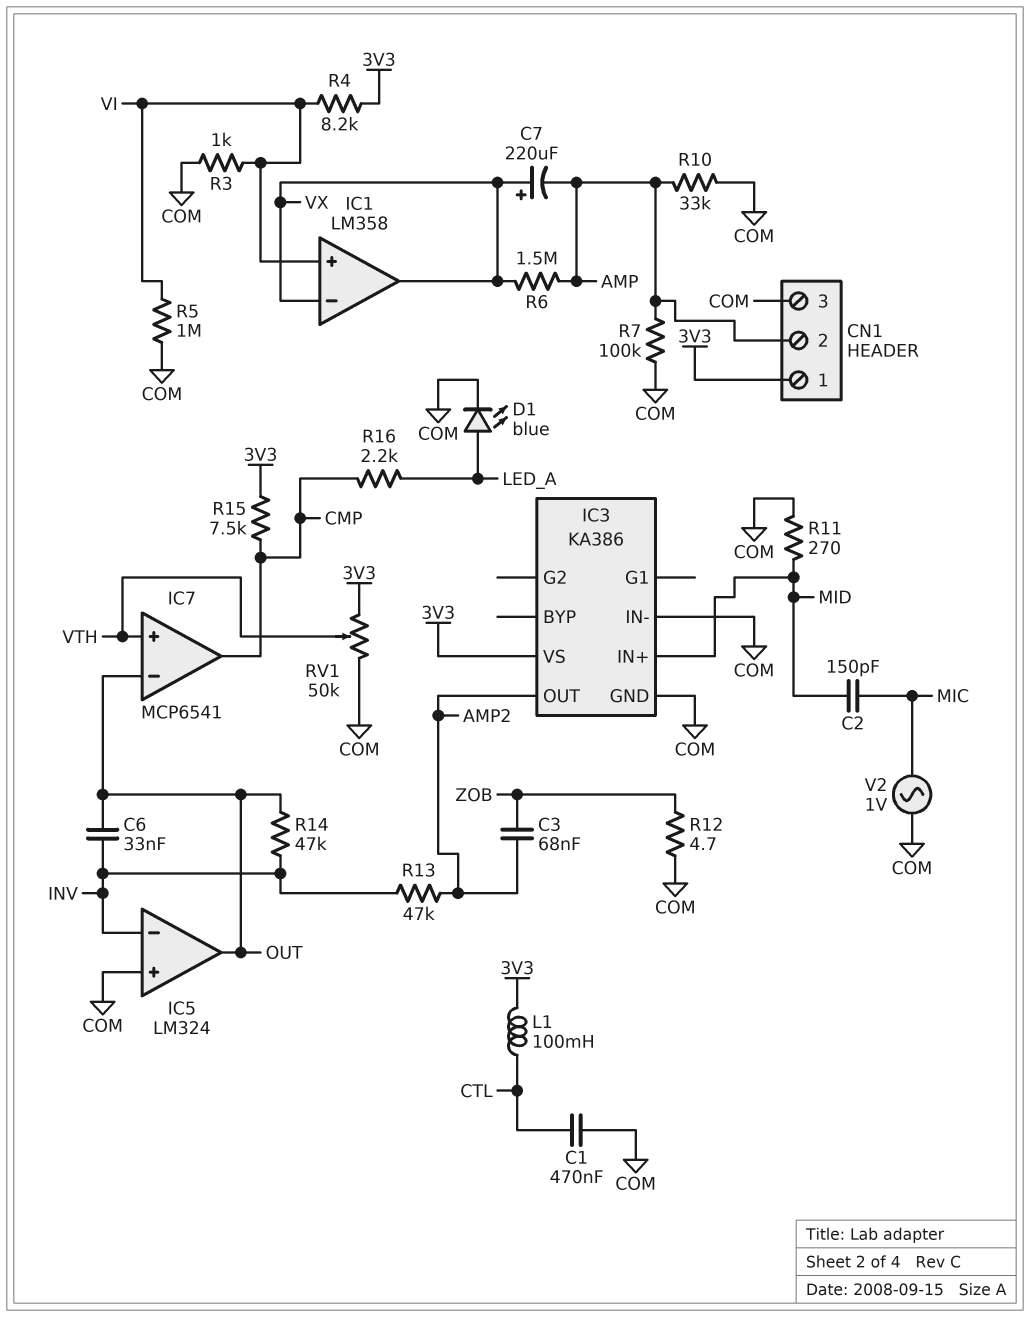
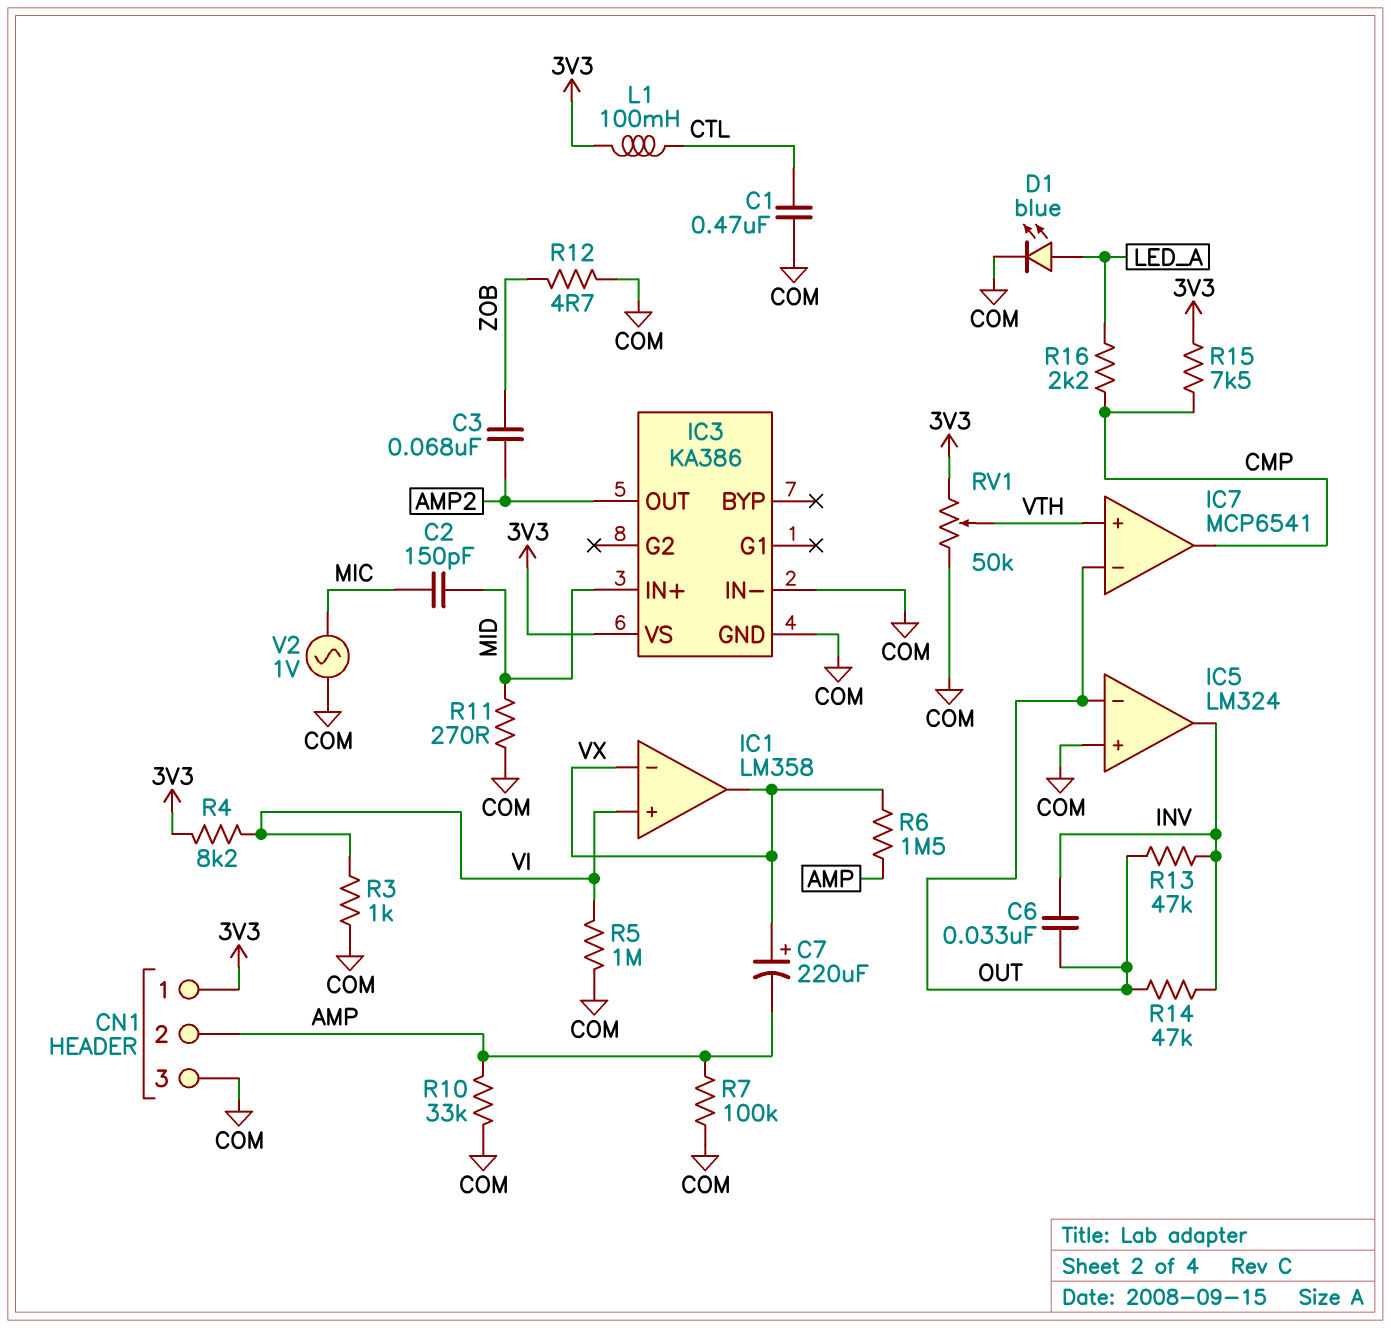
IC5 pin in-: INV -> OUT
IC5 pin out: OUT -> INV
R13: 47k (AMP2, INV) -> 47k (INV, OUT)

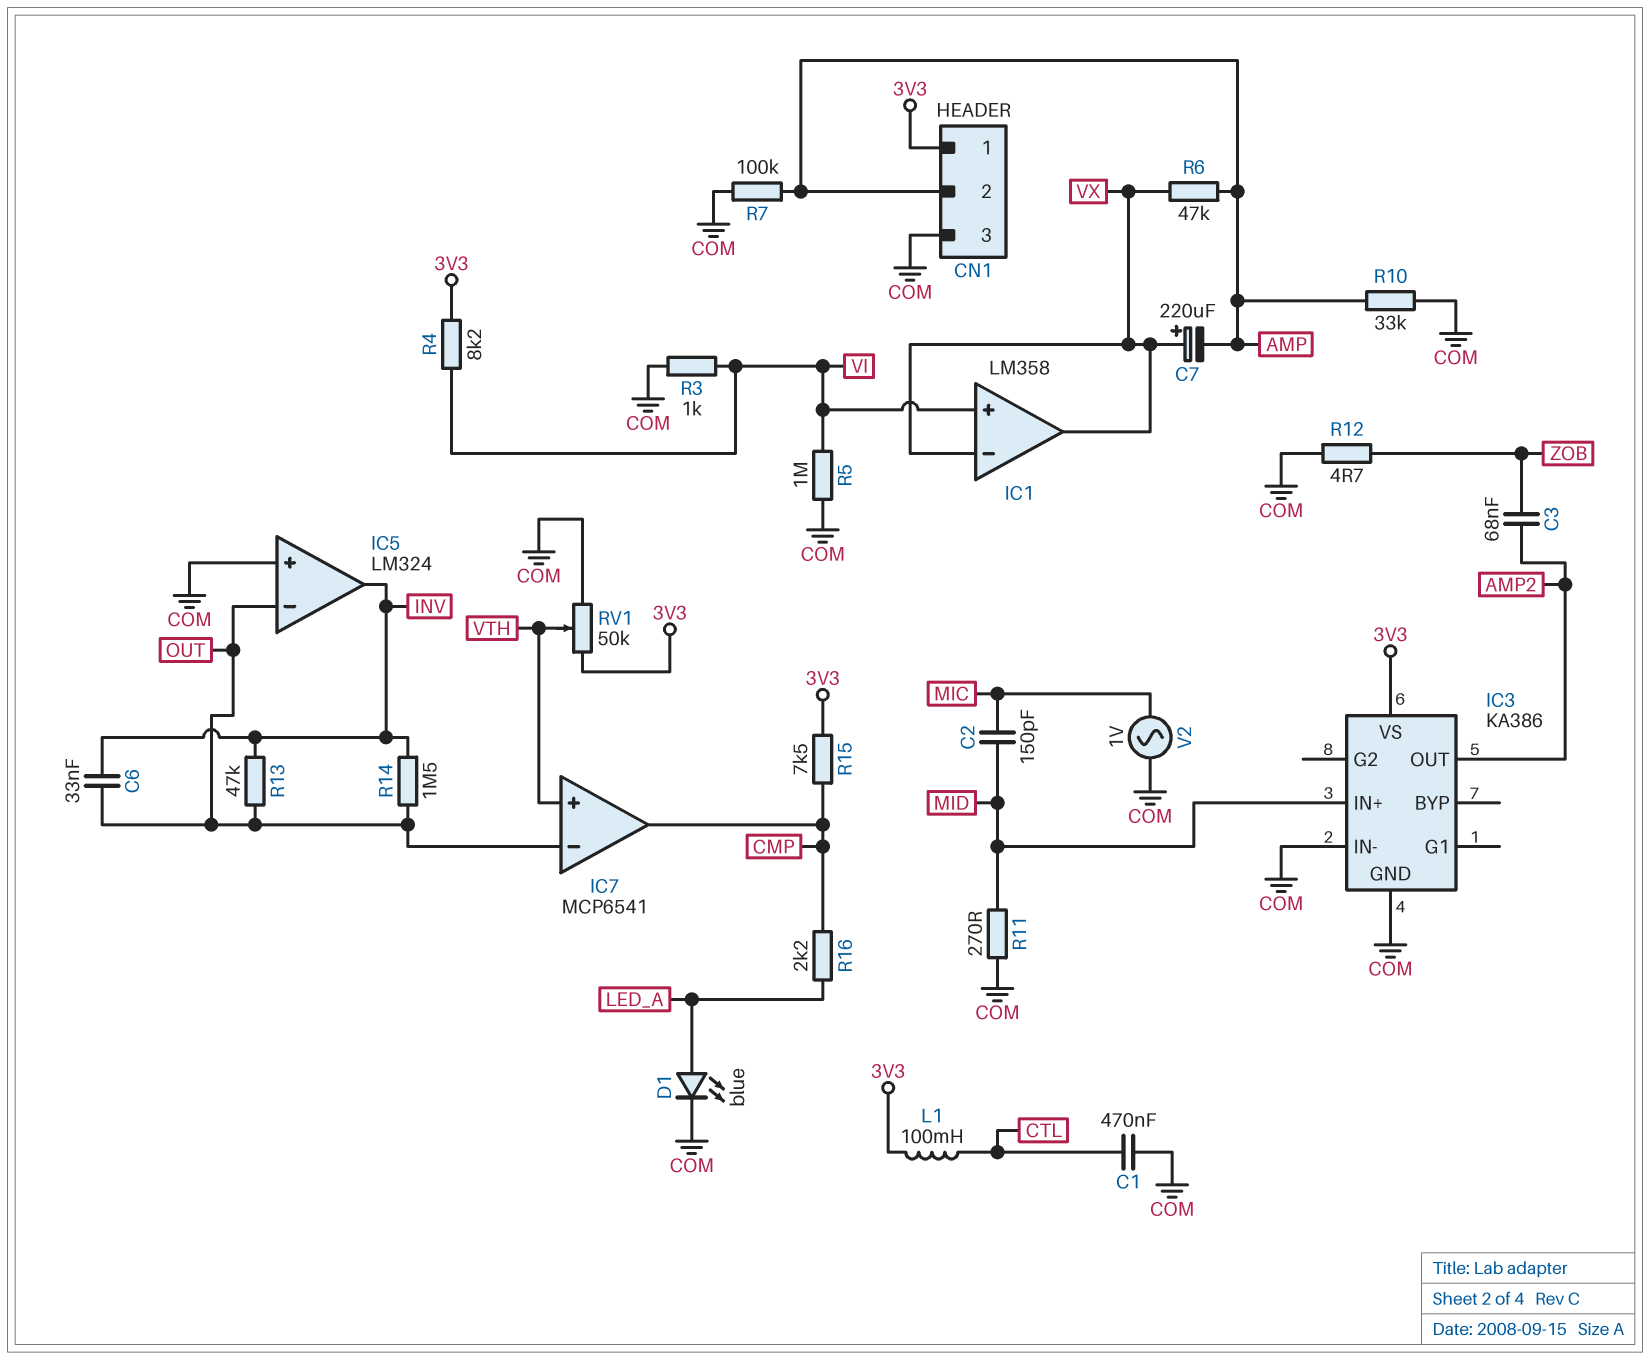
R6: 1.5M (AMP, VX) -> 47k (AMP, VX)
R14: 47k (INV, OUT) -> 1.5M (INV, OUT)

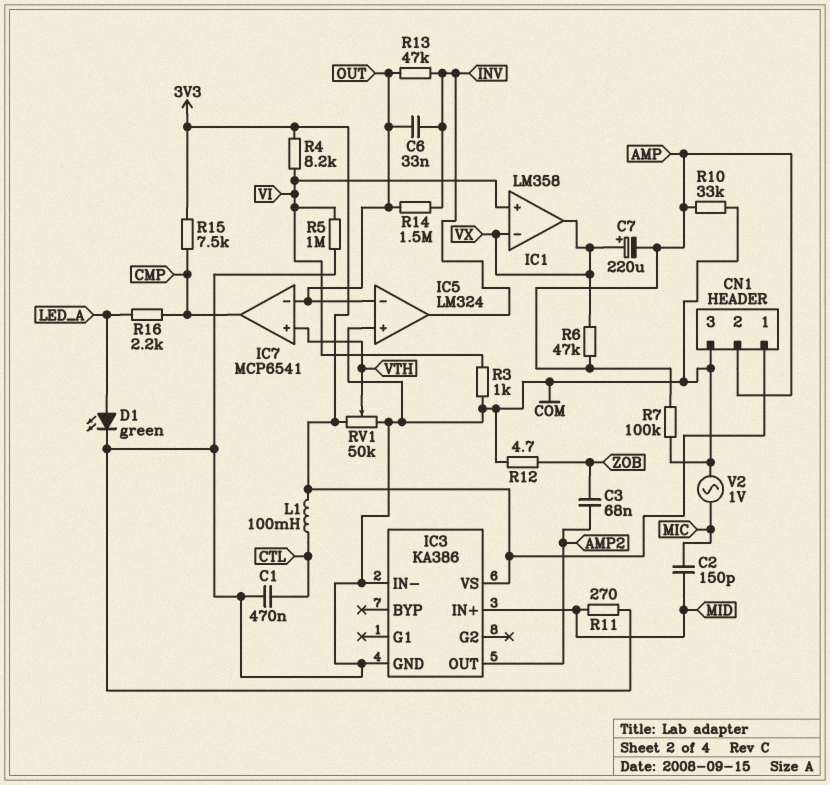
D1: LED blue (A LED_A, K COM) -> LED green (A LED_A, K COM)

